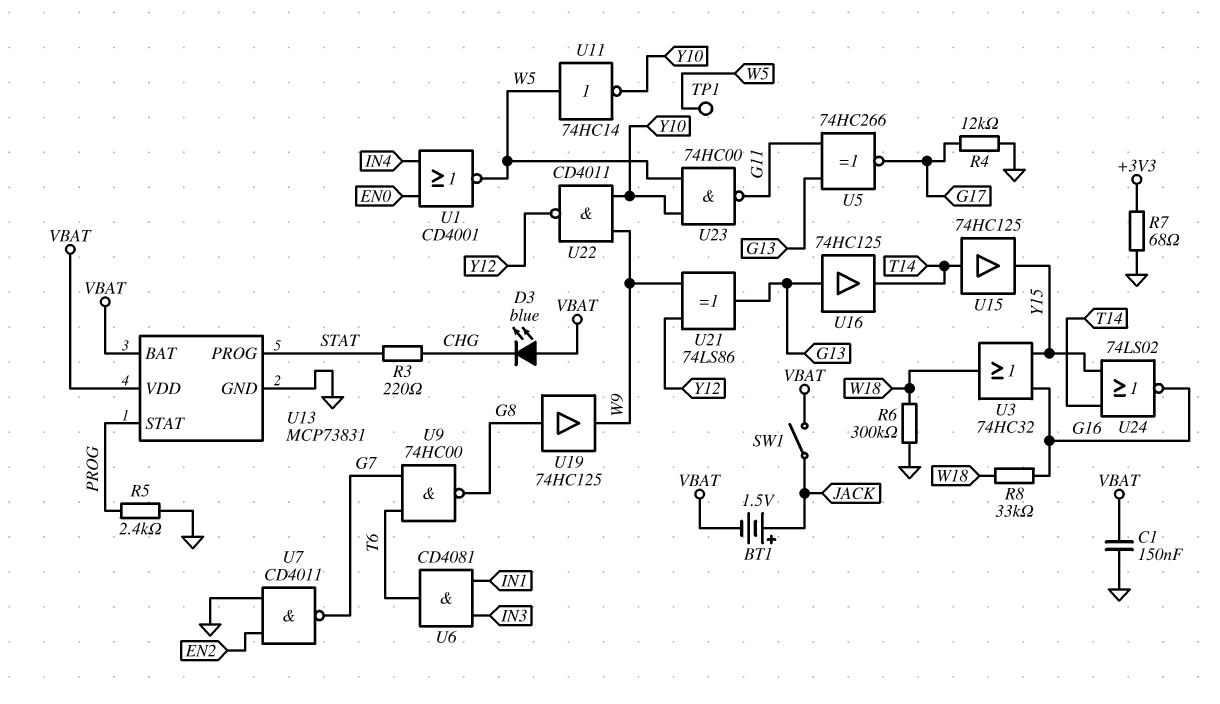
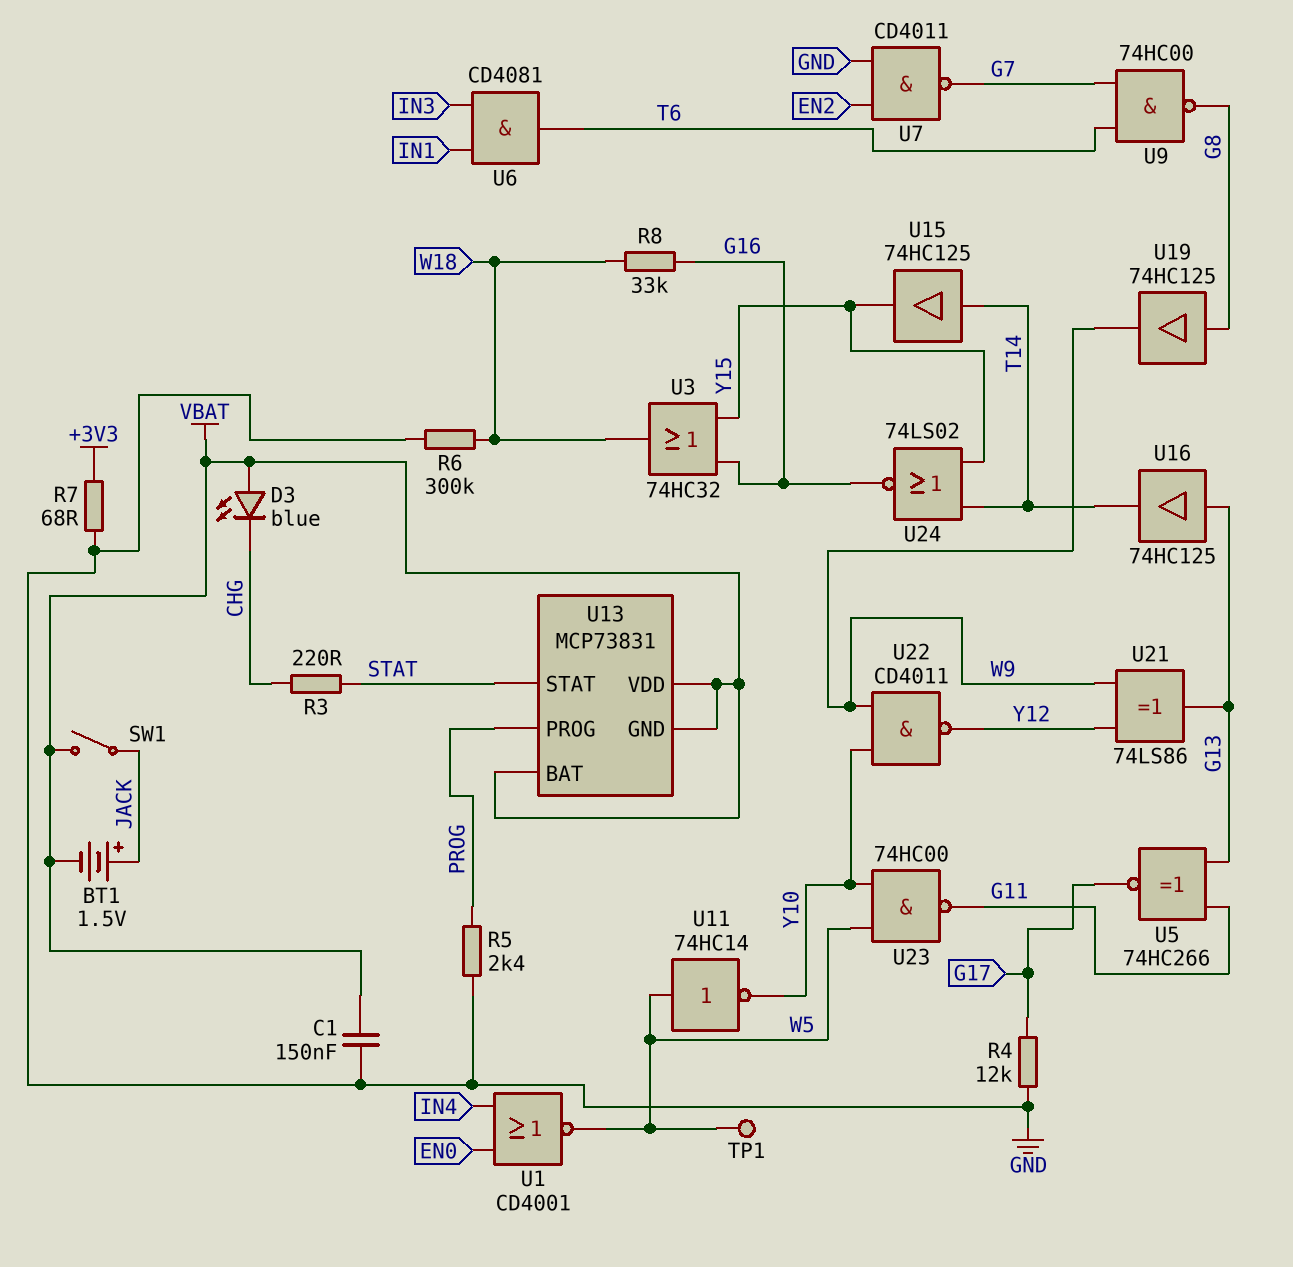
U13 pin GND: GND -> VBAT
U13 pin PROG: STAT -> PROG
U13 pin STAT: PROG -> STAT

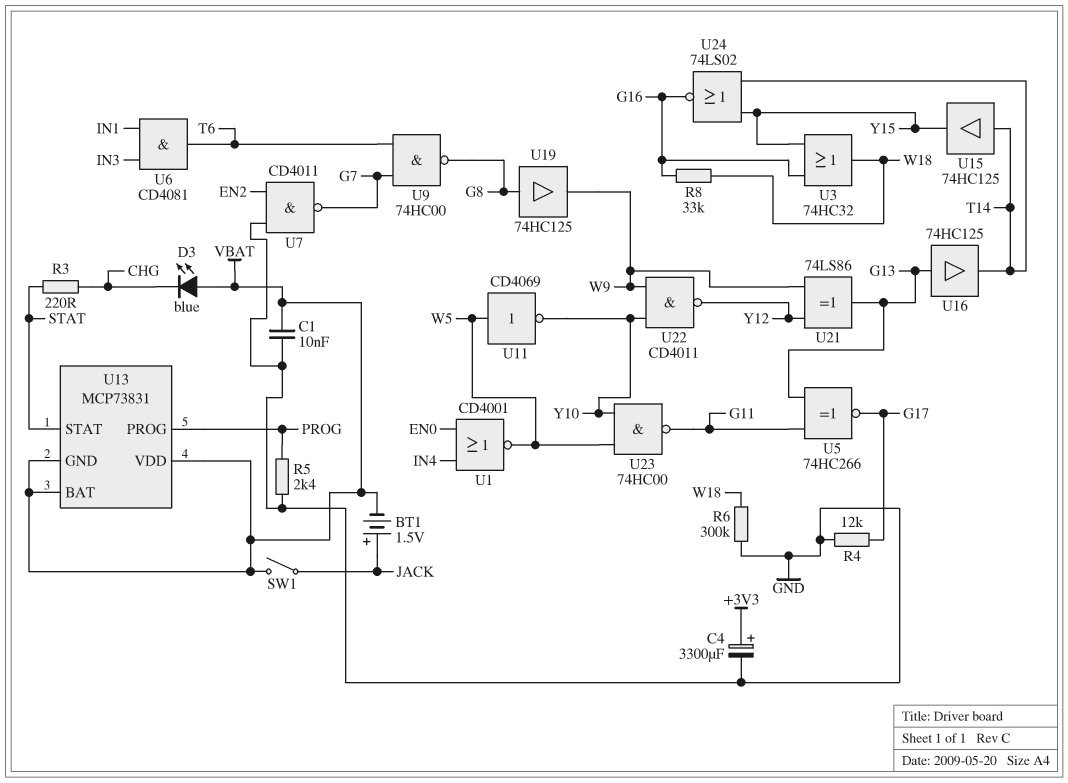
C1: 150nF (GND, VBAT) -> 10nF (GND, VBAT)
C4: none -> 3300uF (plus +3V3, minus GND)
R7: 68 (+3V3, GND) -> none
TP1: test point (W5) -> none
U11: NOT 74HC14 (in W5, out Y10) -> NOT CD4069 (in W5, out Y10)

